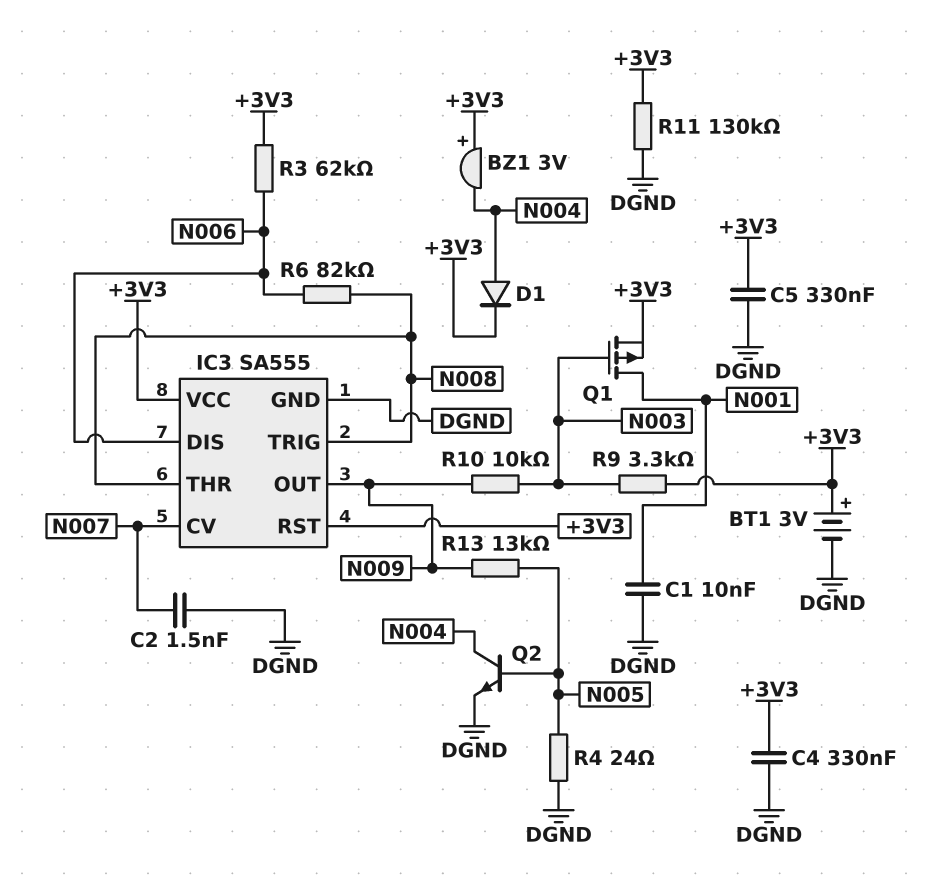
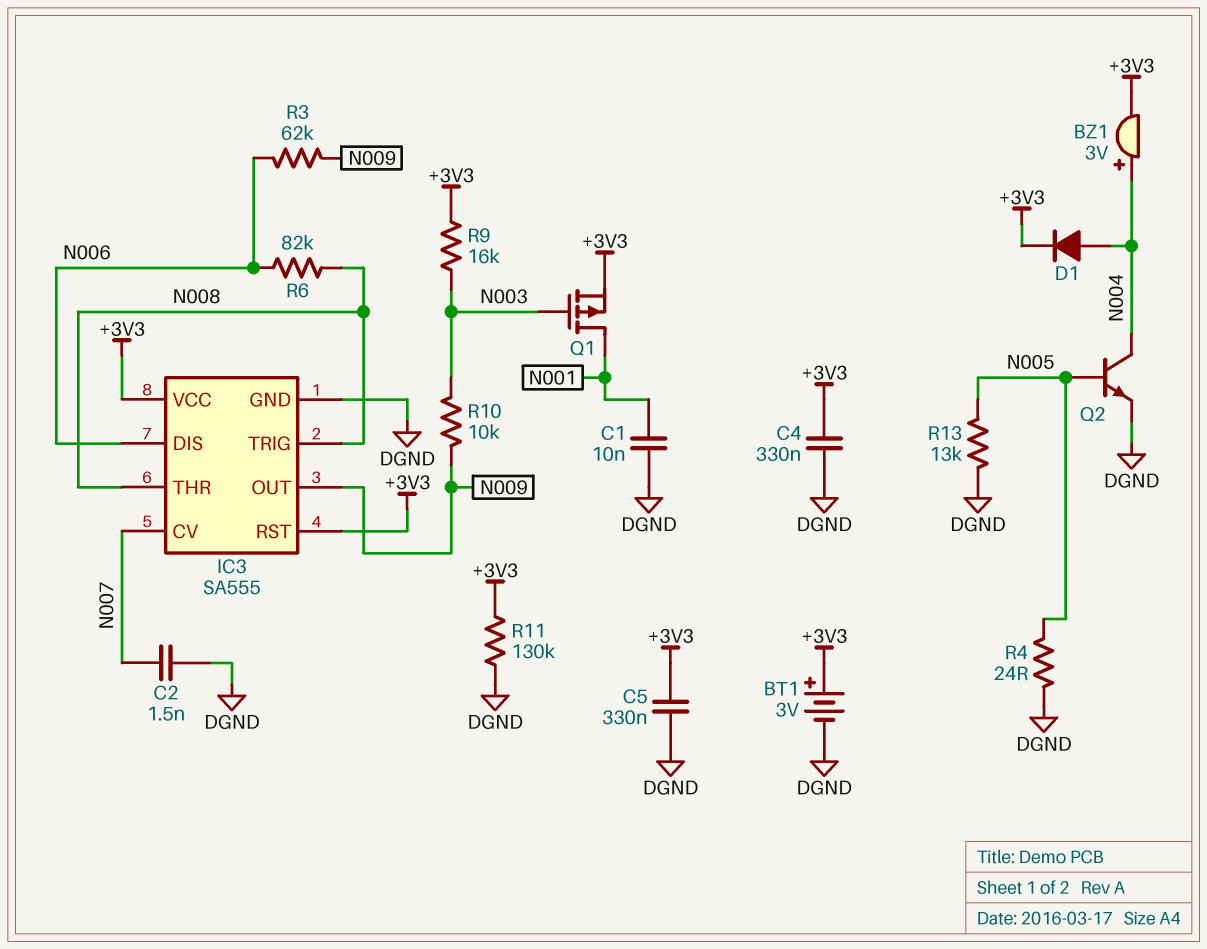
BZ1: buzzer 3V (plus +3V3, minus N004) -> buzzer 3V (plus N004, minus +3V3)
R3: 62k (+3V3, N006) -> 62k (N006, N009)
R9: 3.3k (+3V3, N003) -> 16k (+3V3, N003)
R13: 13k (N005, N009) -> 13k (DGND, N005)

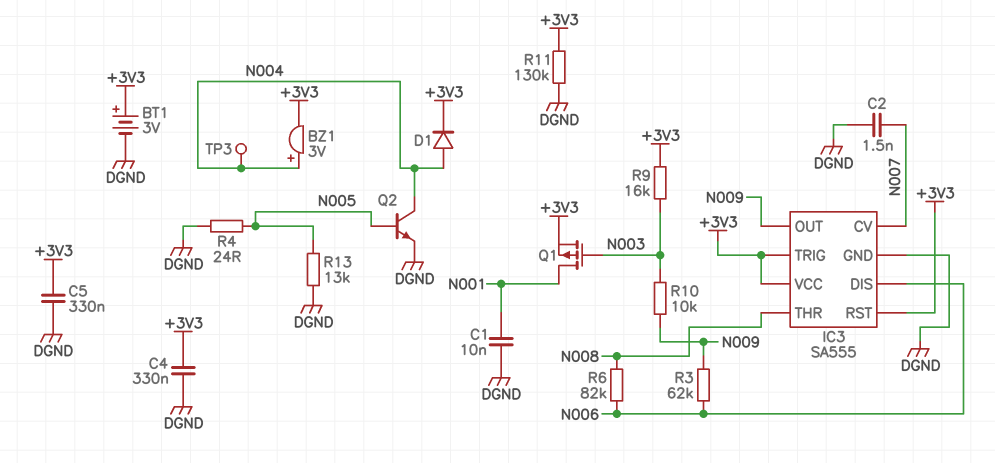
IC3 pin TRIG: N008 -> +3V3
TP3: none -> test point (N004)

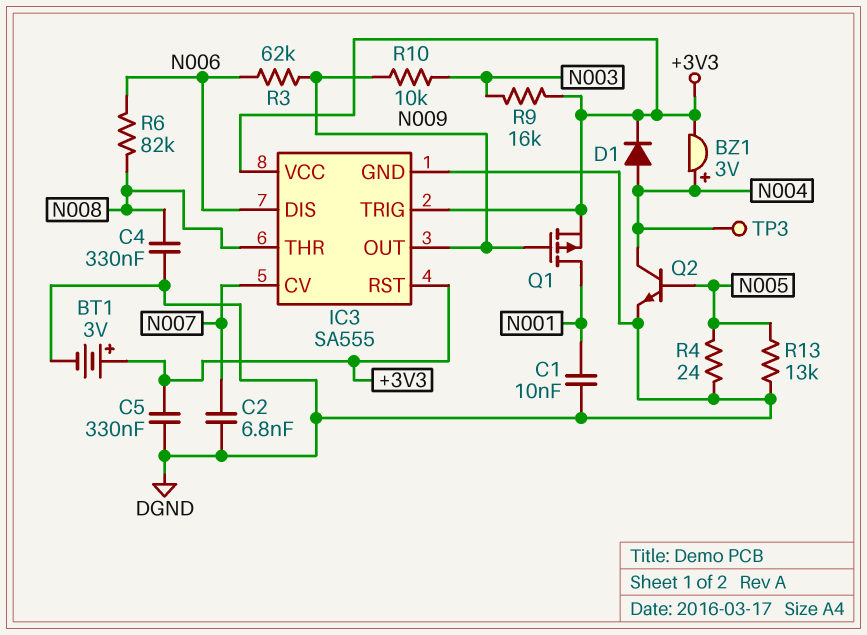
C2: 1.5nF (DGND, N007) -> 6.8nF (DGND, N007)
C4: 330nF (+3V3, DGND) -> 330nF (DGND, N008)
Q1: PMOS (G N003, D N001, S +3V3) -> PMOS (G N009, D N001, S +3V3)
R11: 130k (+3V3, DGND) -> none

